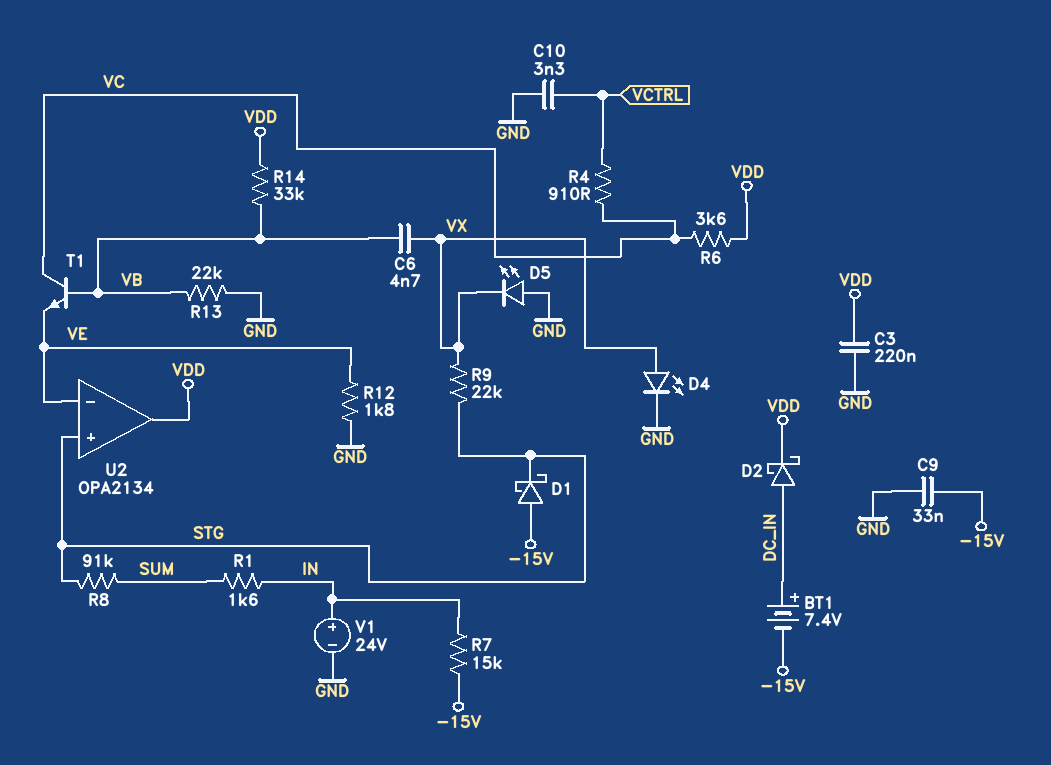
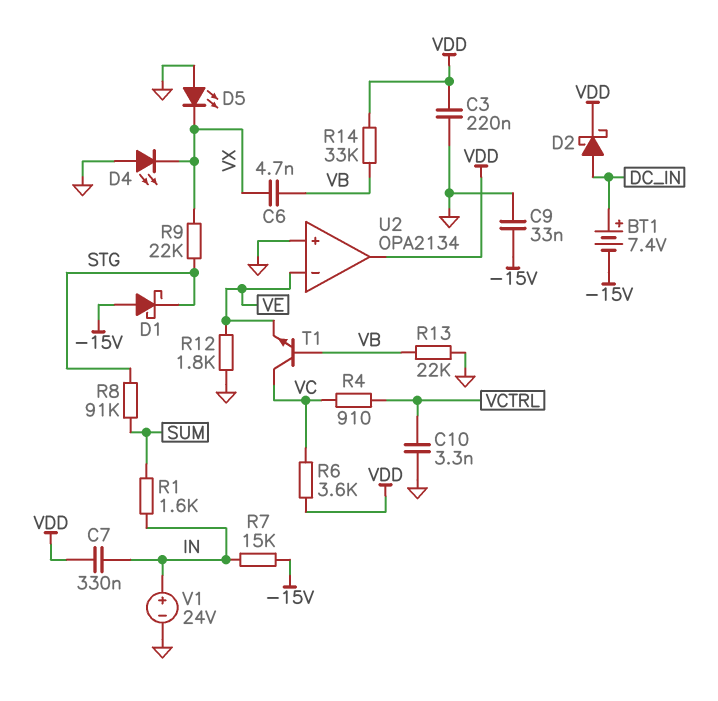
C7: none -> 330nF (IN, VDD)
D4: LED (A VX, K GND) -> LED (A GND, K VX)
U2 pin in+: STG -> GND

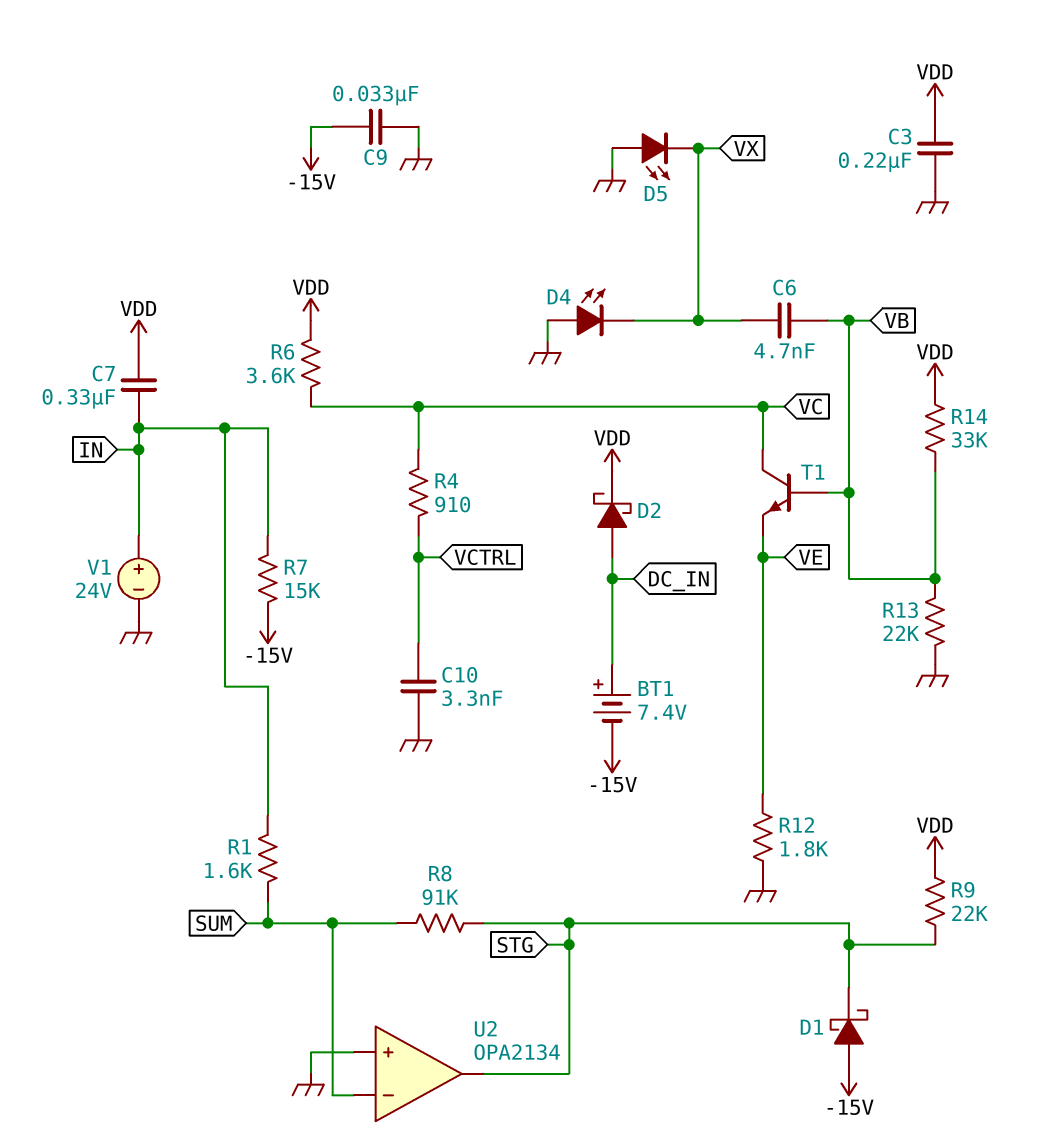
R9: 22k (STG, VX) -> 22k (STG, VDD)
U2 pin in-: VE -> SUM
U2 pin out: VDD -> STG

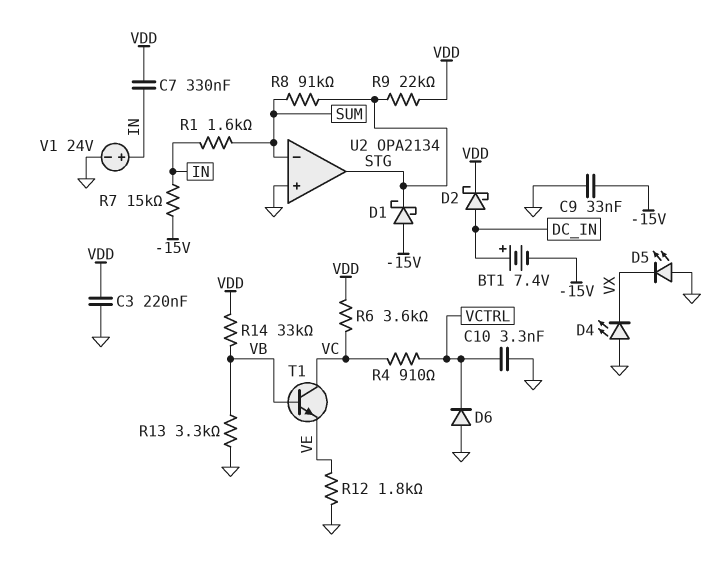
C6: 4.7nF (VB, VX) -> none
D6: none -> diode (A GND, K VCTRL)
R13: 22k (GND, VB) -> 3.3k (GND, VB)

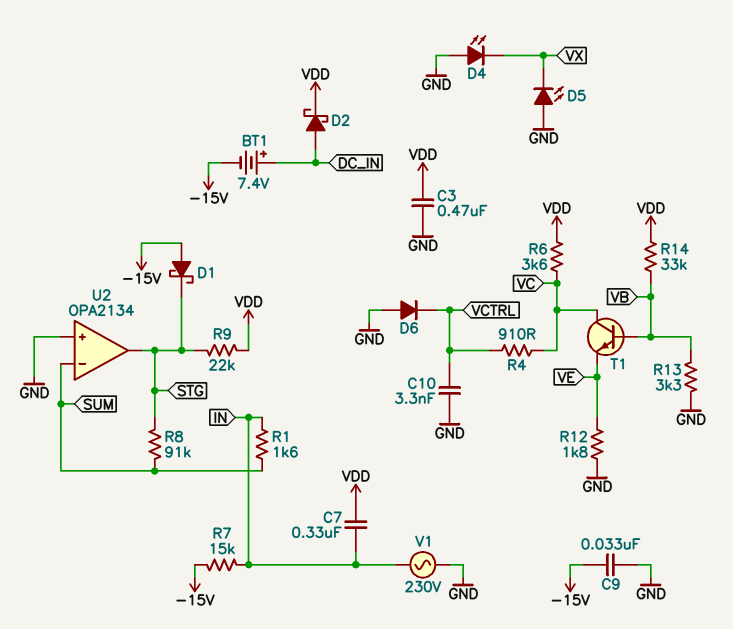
C3: 220nF (GND, VDD) -> 470nF (GND, VDD)
V1: 24V (plus IN, minus GND) -> AC 230V (GND, IN)

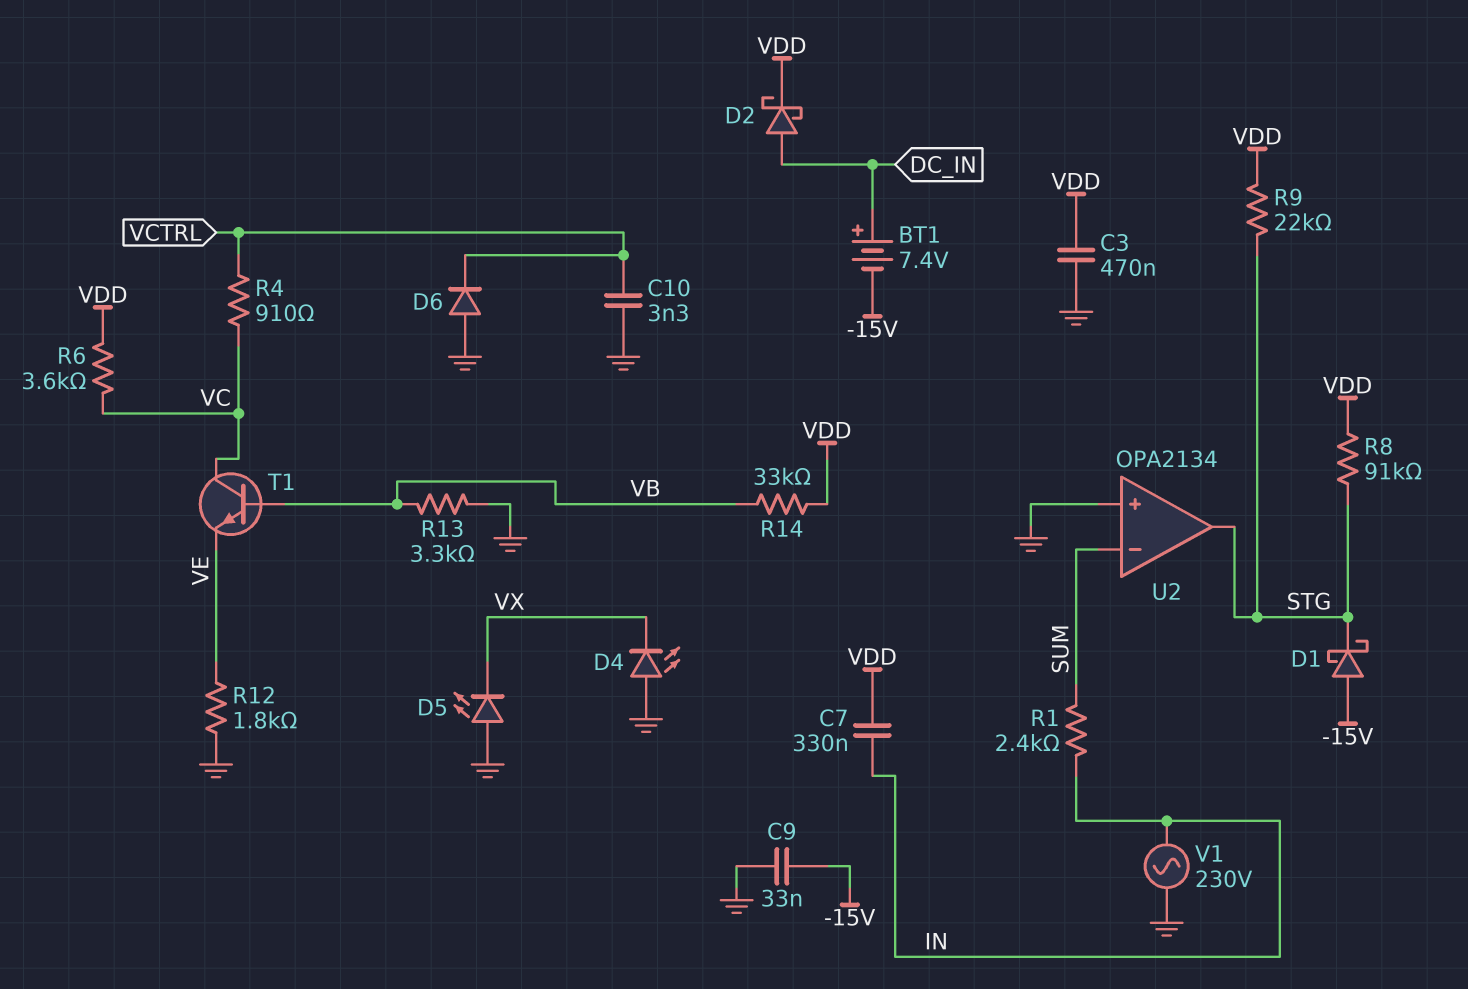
R1: 1.6k (IN, SUM) -> 2.4k (IN, SUM)
R7: 15k (-15V, IN) -> none
R8: 91k (STG, SUM) -> 91k (STG, VDD)

